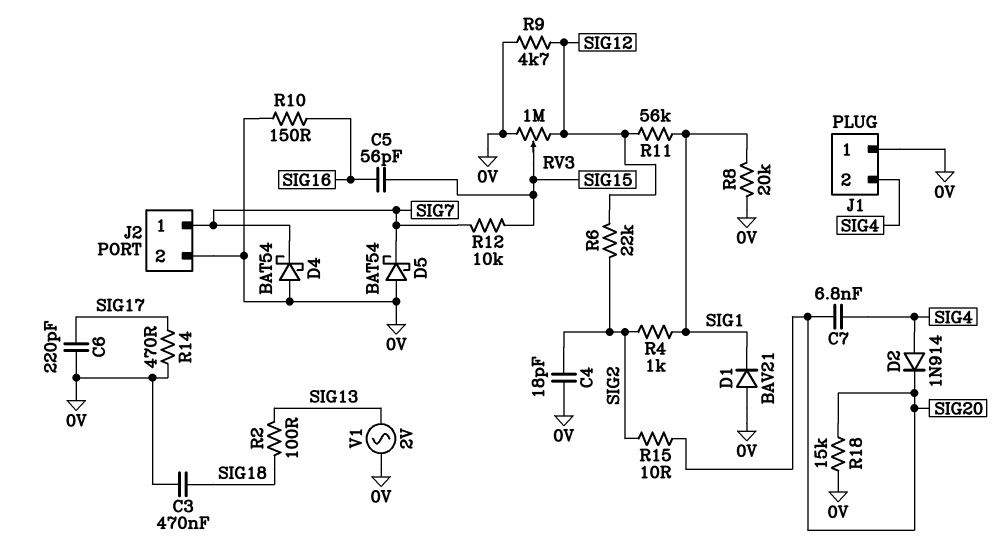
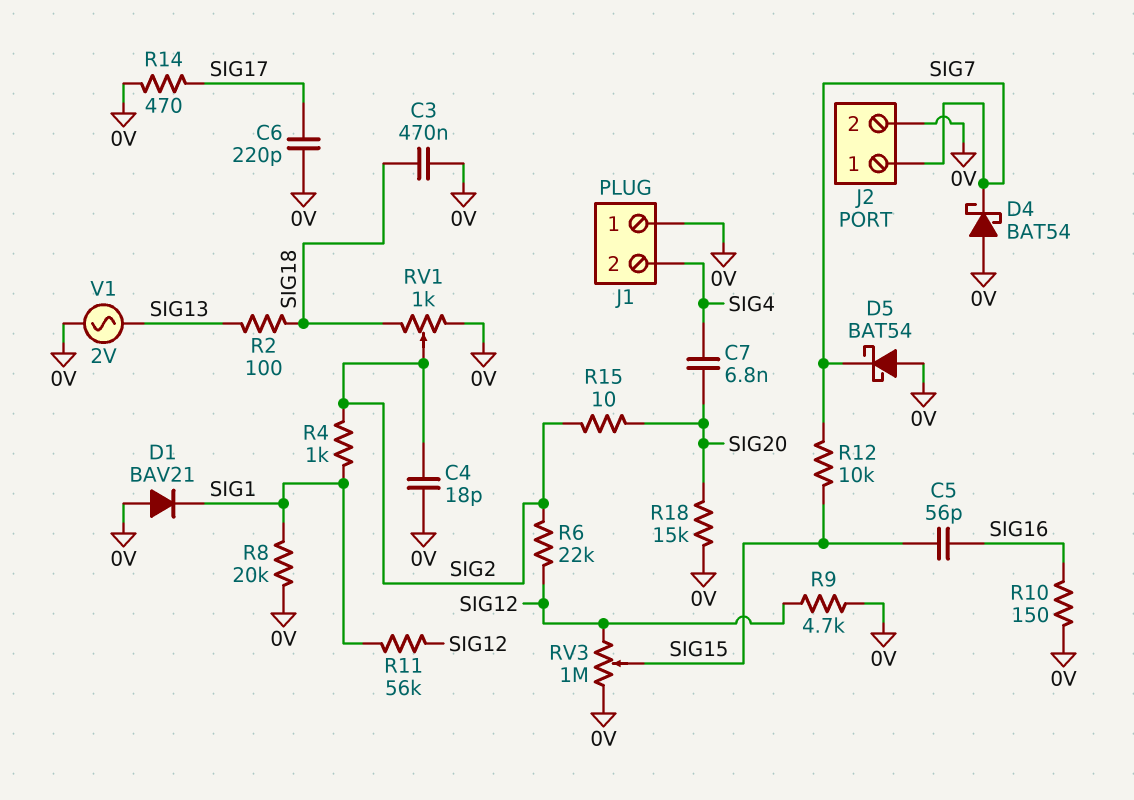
D2: diode 1N914 (A SIG4, K SIG20) -> none
RV1: none -> 1k (0V, SIG18, wiper SIG2)

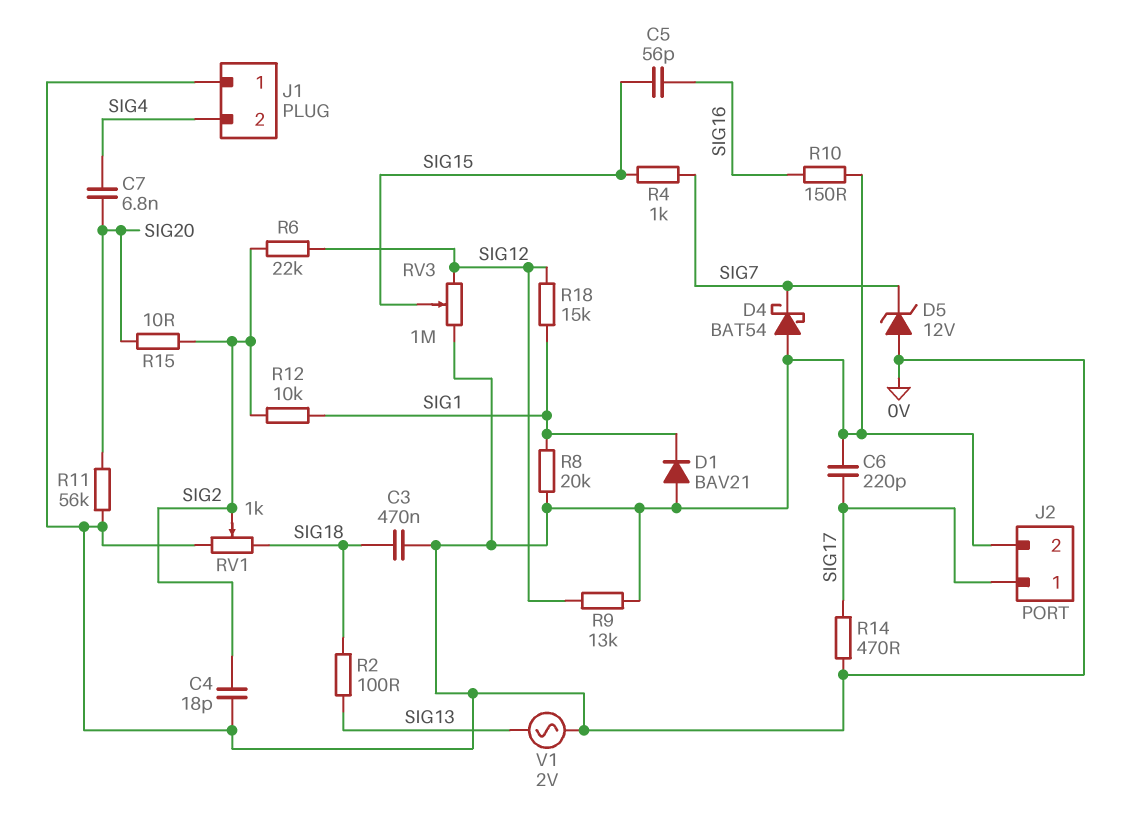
D5: schottky BAT54 (A 0V, K SIG7) -> zener 12V (A 0V, K SIG7)
J2 pin 1: SIG7 -> SIG17
R4: 1k (SIG1, SIG2) -> 1k (SIG7, SIG15)
R9: 4.7k (0V, SIG12) -> 13k (0V, SIG12)
R11: 56k (SIG1, SIG12) -> 56k (0V, SIG20)
R12: 10k (SIG7, SIG15) -> 10k (SIG1, SIG2)
R18: 15k (0V, SIG20) -> 15k (SIG1, SIG12)

